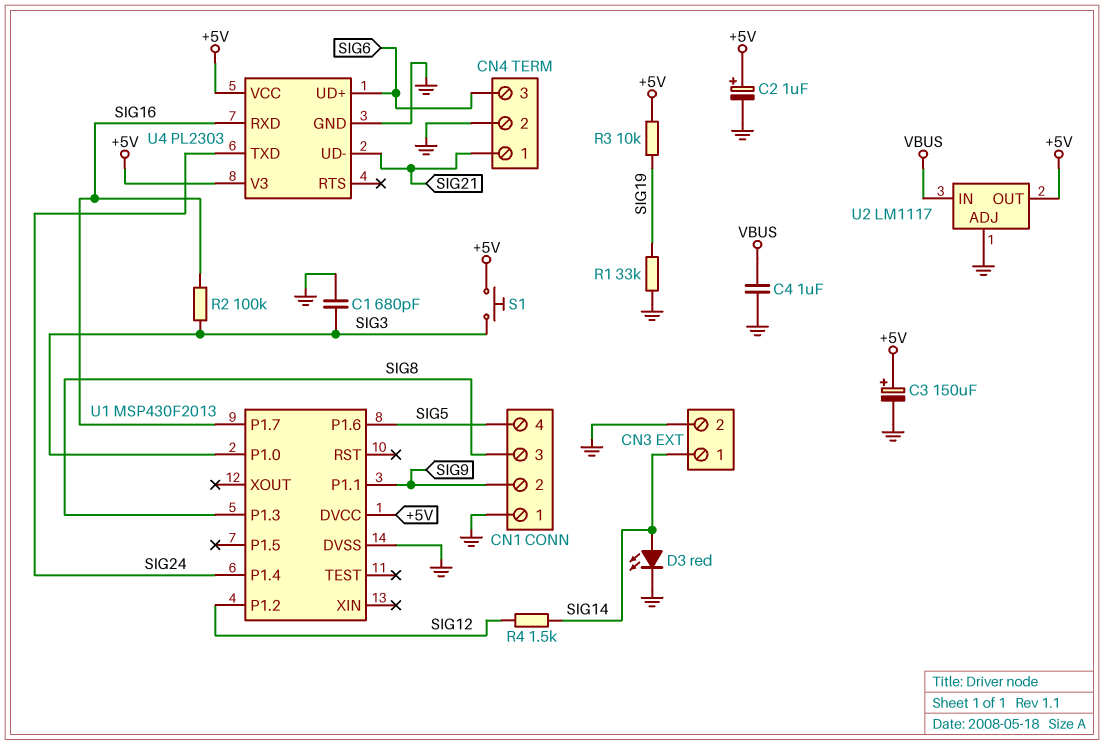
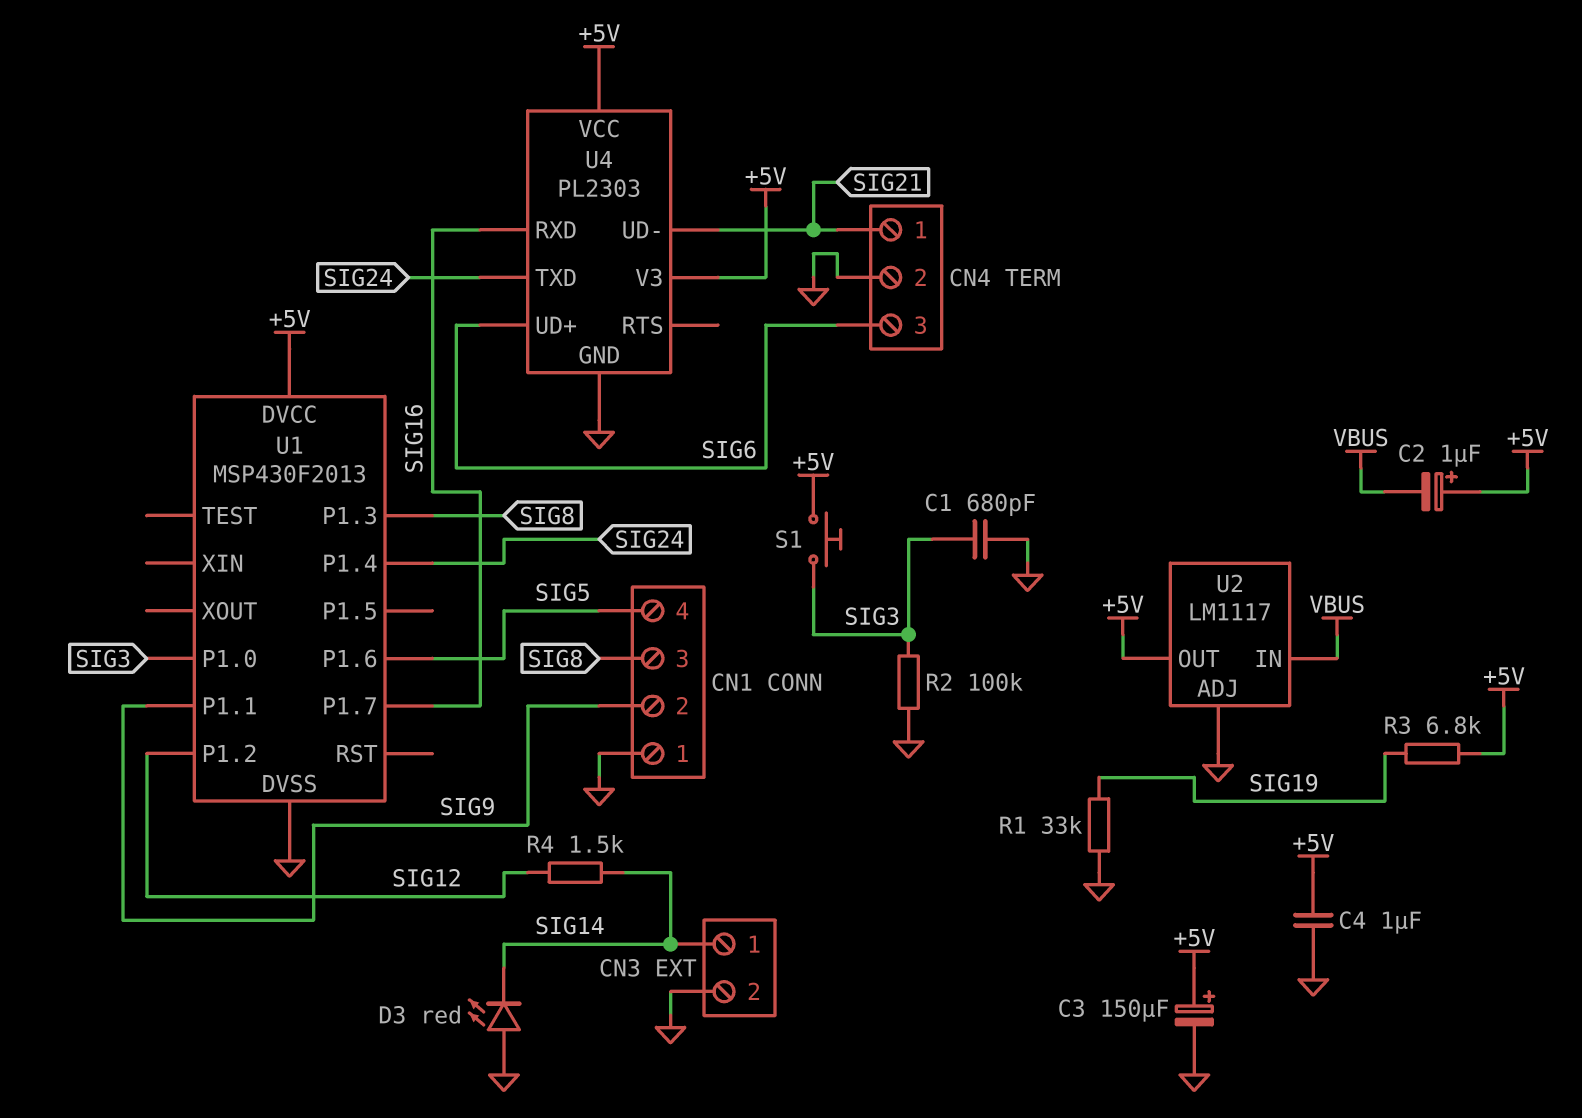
C2: 1uF (plus +5V, minus GND) -> 1uF (plus +5V, minus VBUS)
C4: 1uF (GND, VBUS) -> 1uF (+5V, GND)
D3: LED red (A SIG14, K GND) -> LED red (A GND, K SIG14)
R2: 100k (SIG3, SIG16) -> 100k (GND, SIG3)
R3: 10k (+5V, SIG19) -> 6.8k (+5V, SIG19)

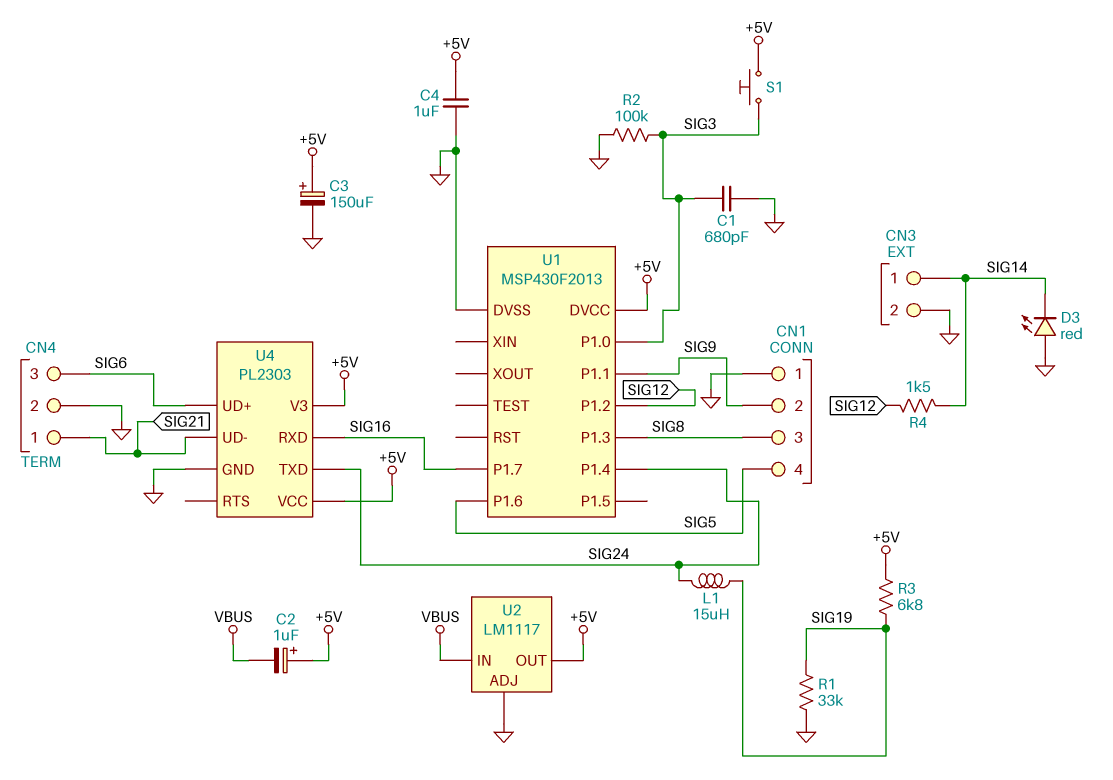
L1: none -> 15uH (SIG19, SIG24)

